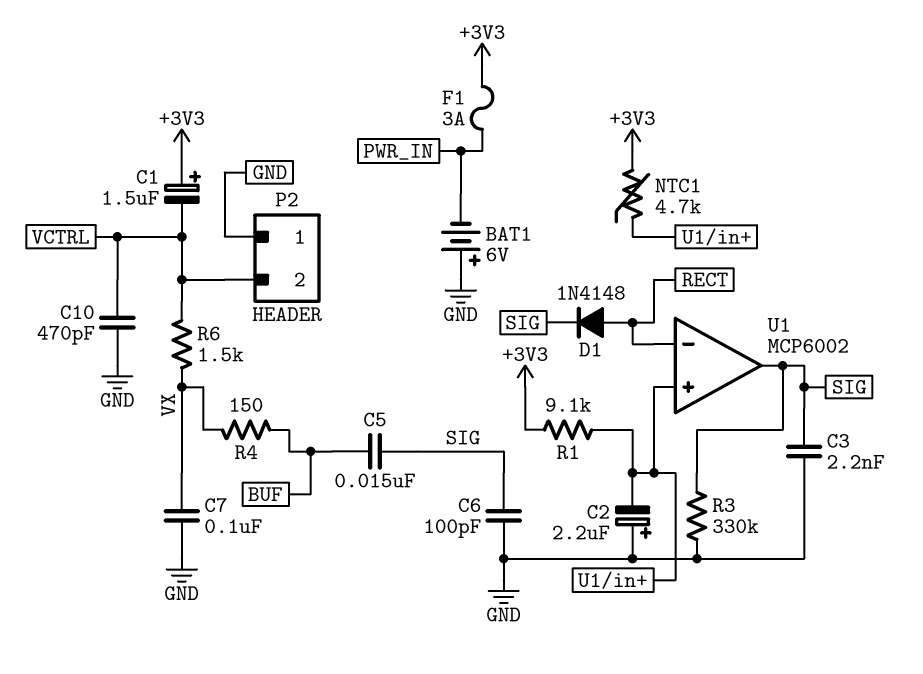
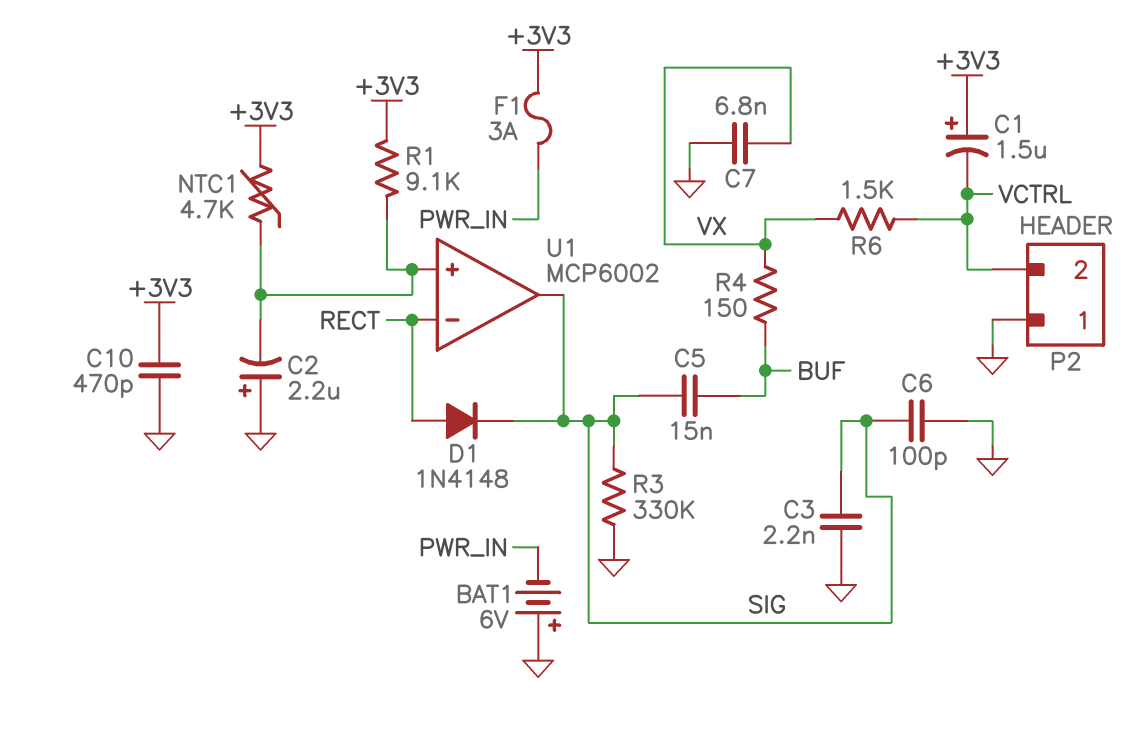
C7: 100nF (GND, VX) -> 6.8nF (GND, VX)
C10: 470pF (GND, VCTRL) -> 470pF (+3V3, GND)

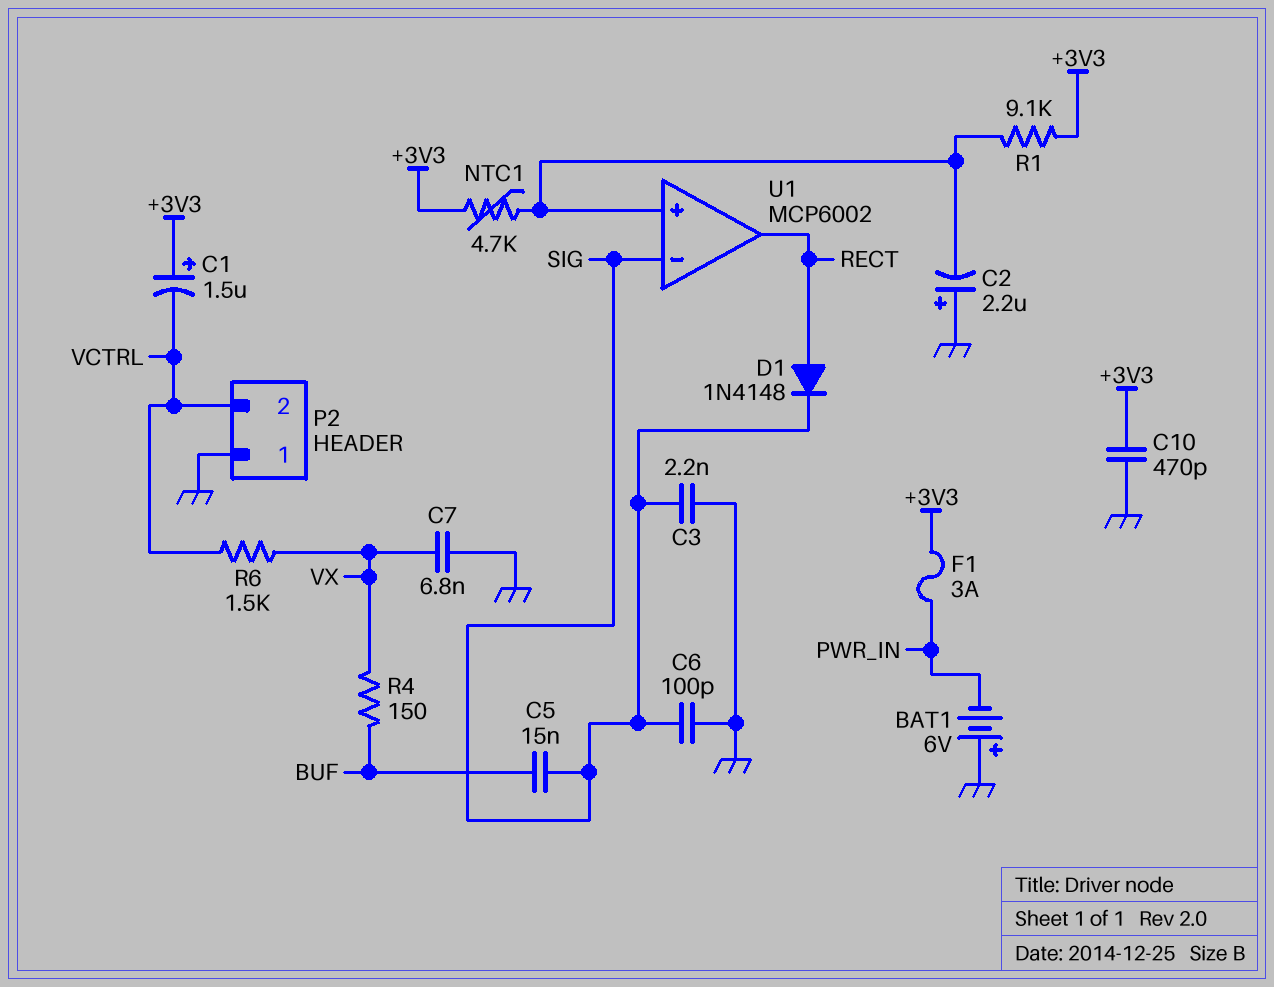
R3: 330k (GND, SIG) -> none
U1 pin in-: RECT -> SIG
U1 pin out: SIG -> RECT

